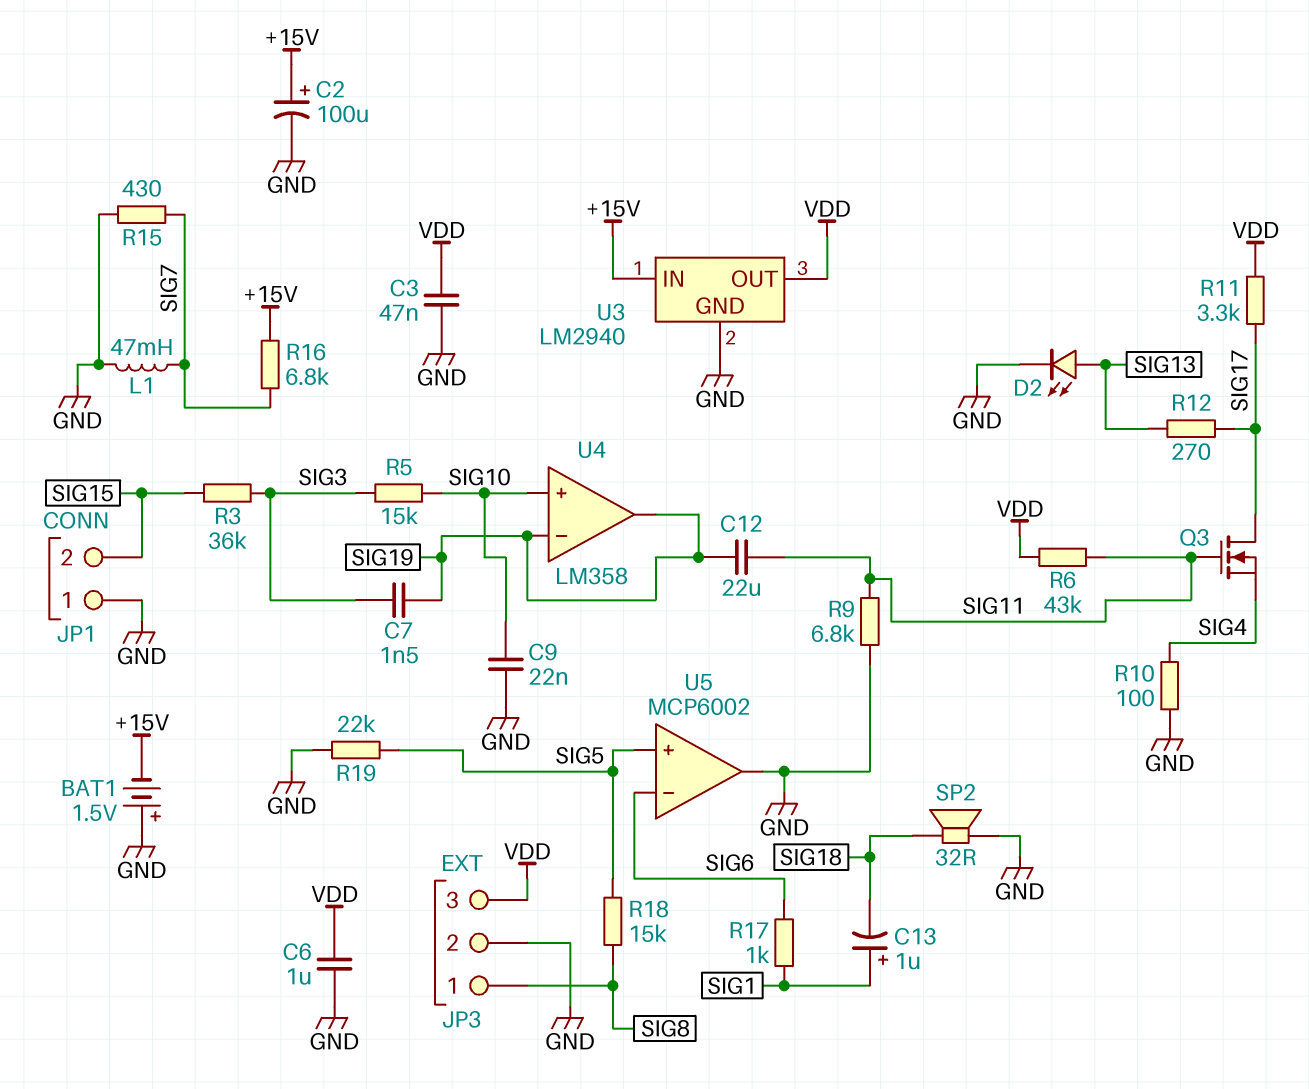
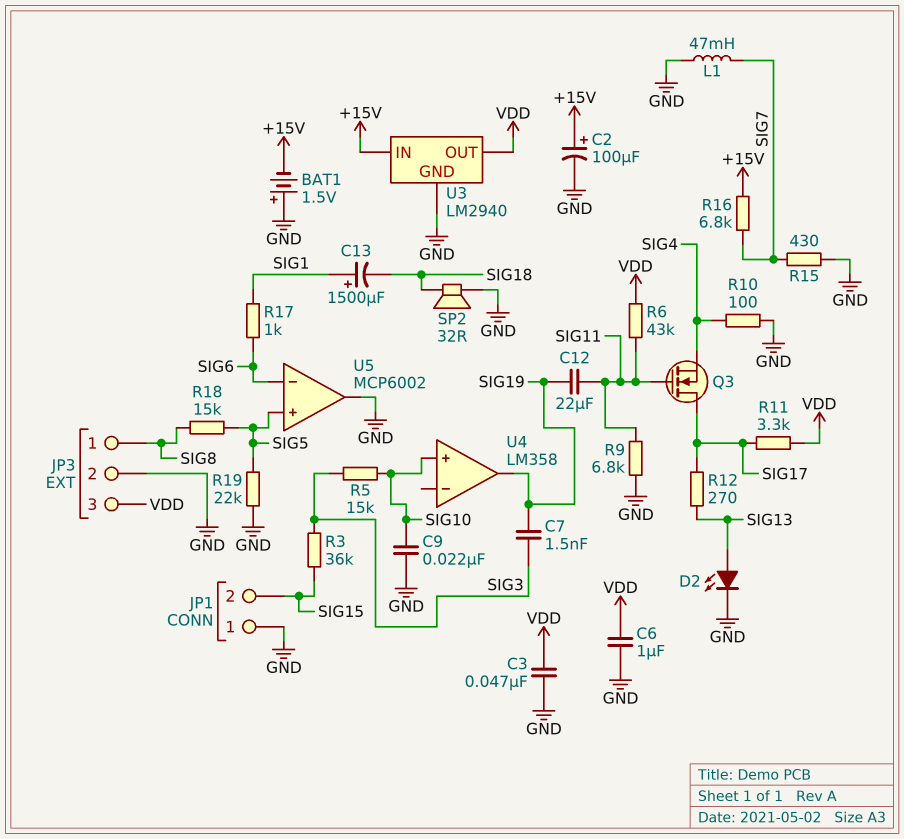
C13: 1uF (plus SIG1, minus SIG18) -> 1500uF (plus SIG1, minus SIG18)
U4 pin in-: SIG19 -> none

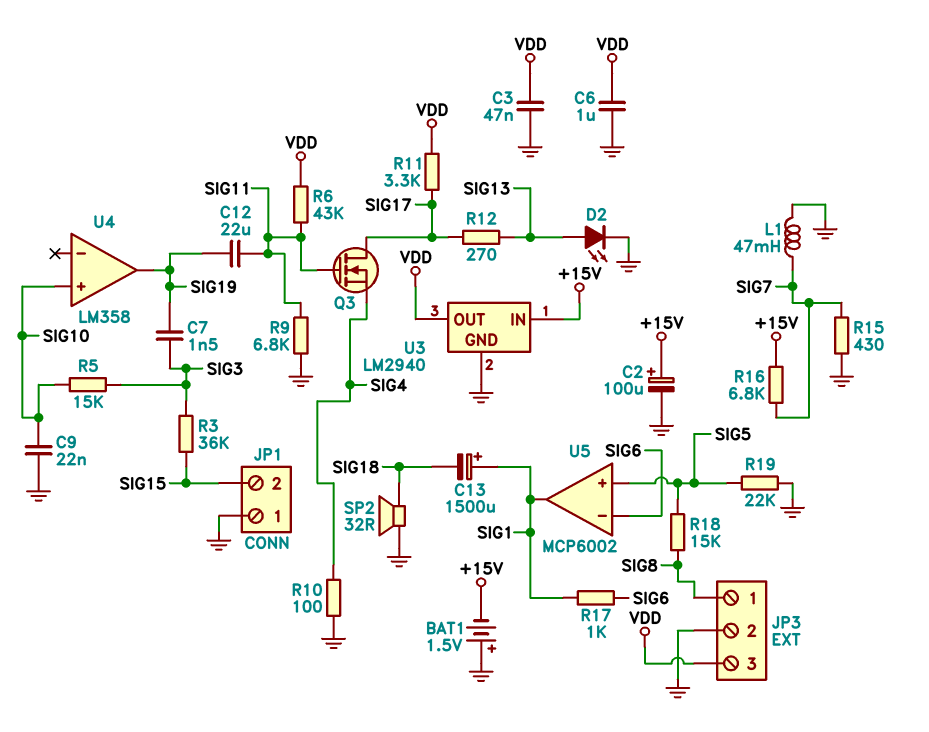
U5 pin out: GND -> SIG1

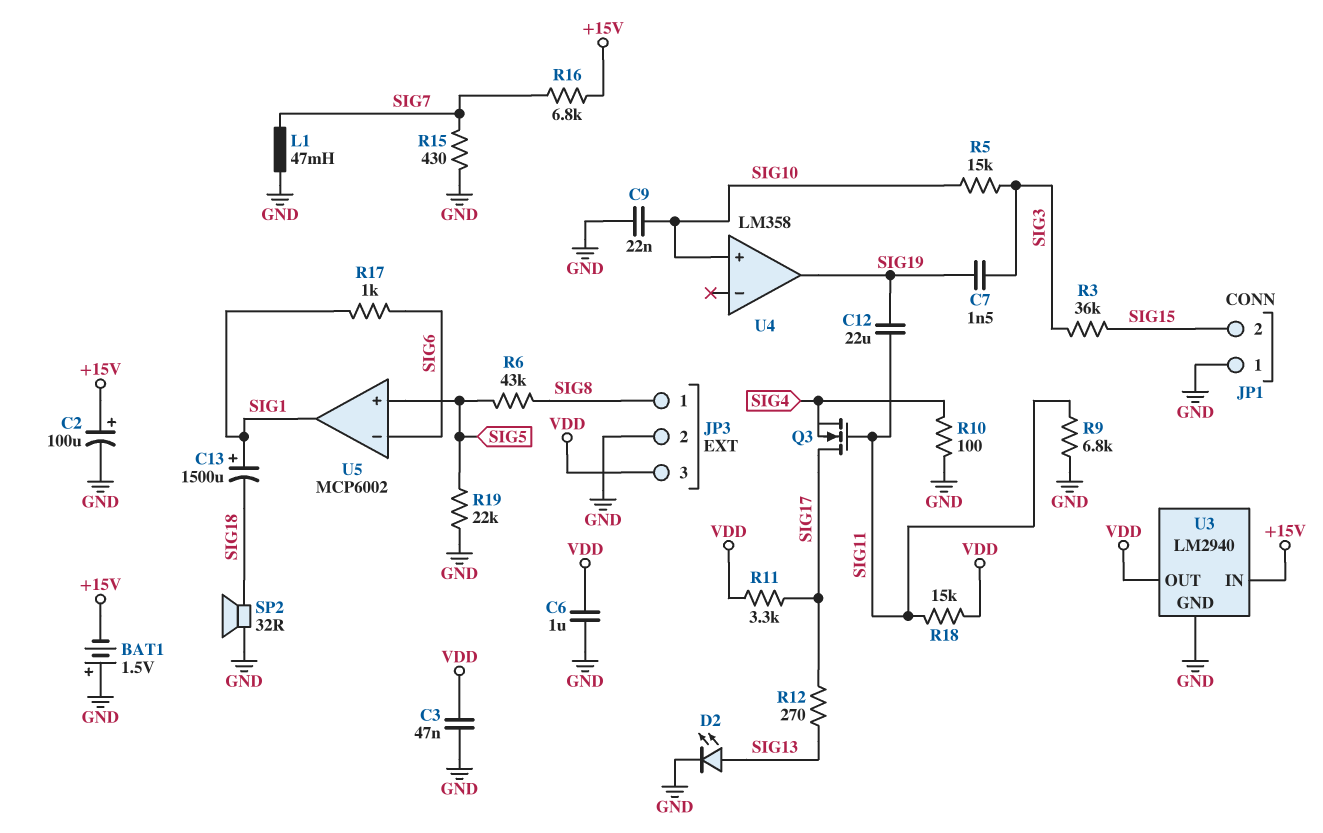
R6: 43k (SIG11, VDD) -> 43k (SIG5, SIG8)
R18: 15k (SIG5, SIG8) -> 15k (SIG11, VDD)

